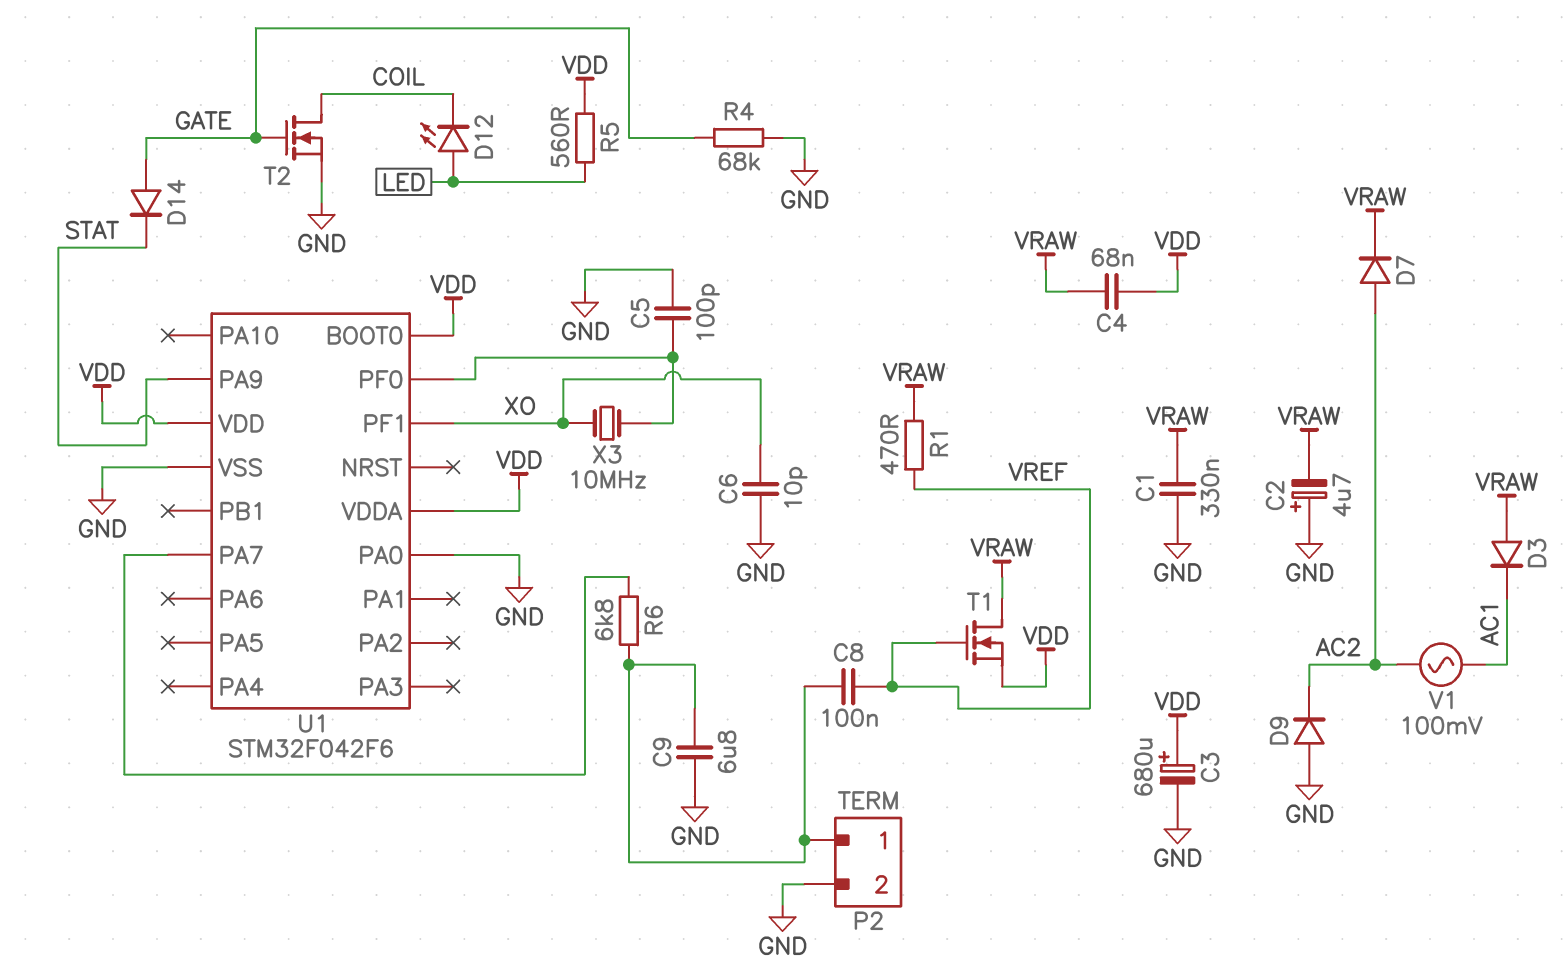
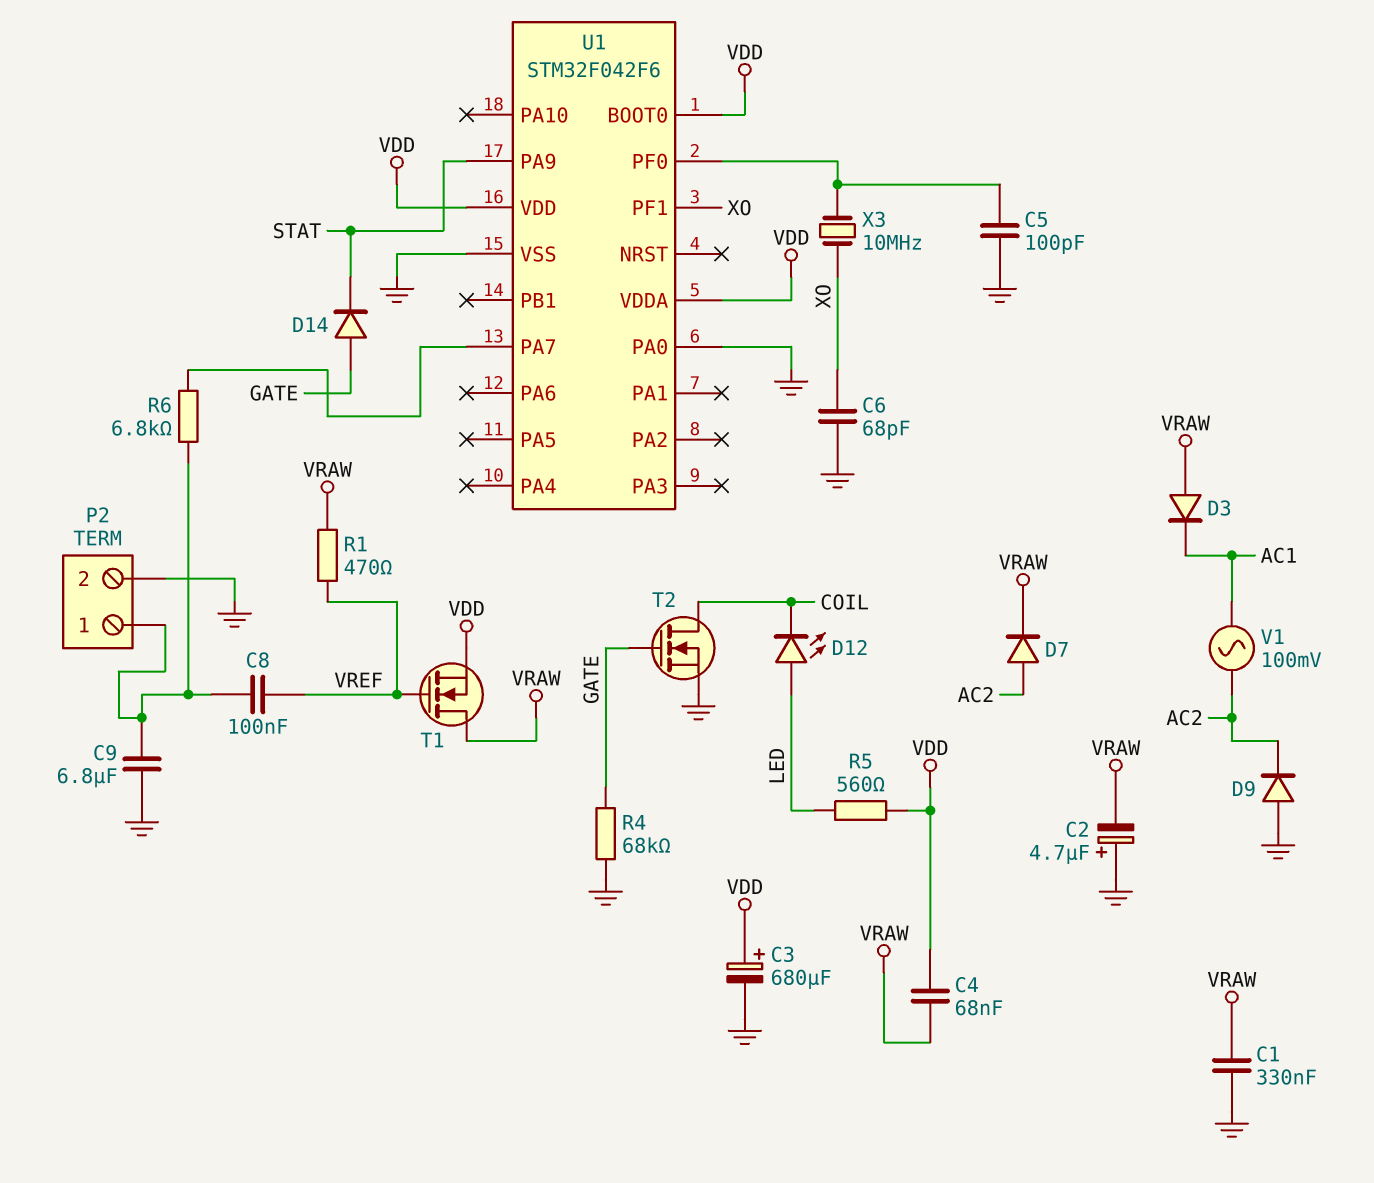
C6: 10pF (GND, XO) -> 68pF (GND, XO)

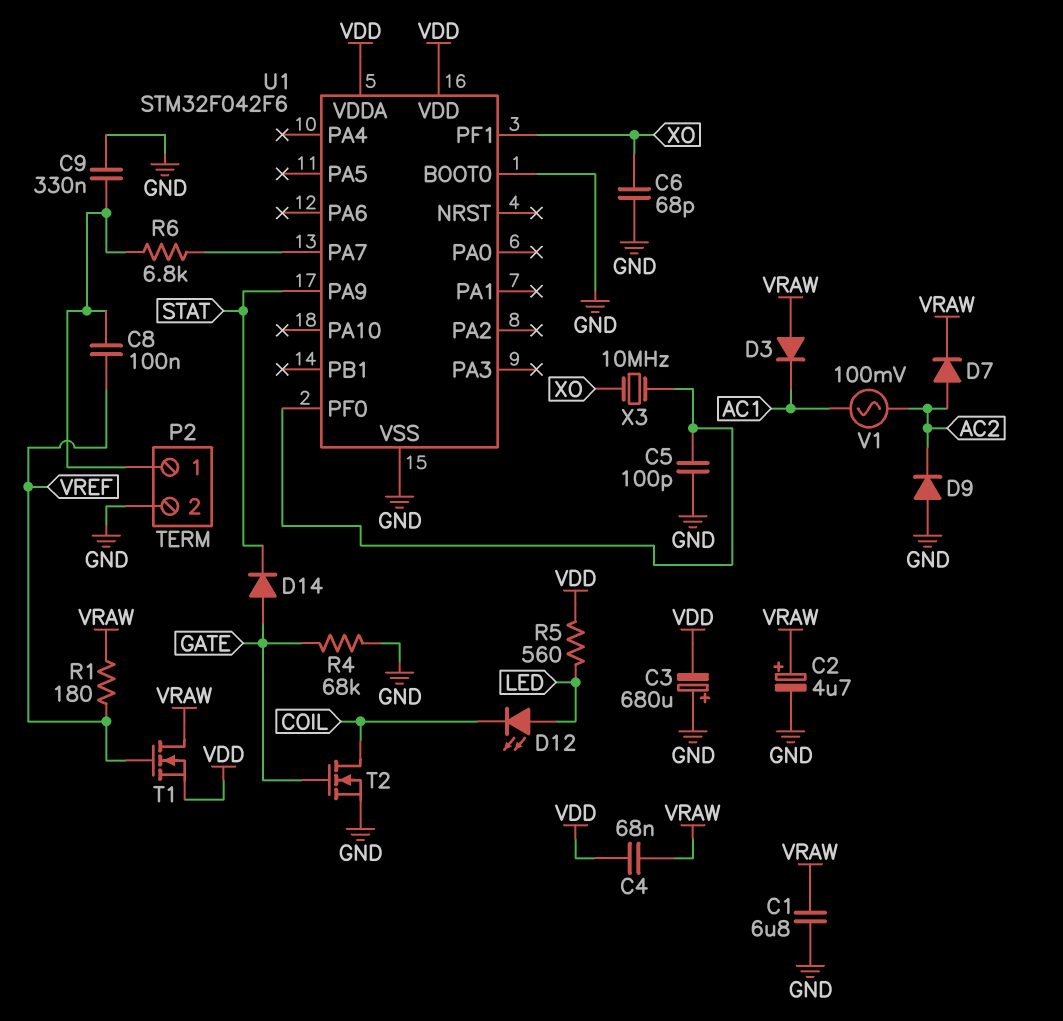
C1: 330nF (GND, VRAW) -> 6.8uF (GND, VRAW)
C2: 4.7uF (plus GND, minus VRAW) -> 4.7uF (plus VRAW, minus GND)
C3: 680uF (plus VDD, minus GND) -> 680uF (plus GND, minus VDD)
C9: 6.8uF (GND, P2/1) -> 330nF (GND, P2/1)
R1: 470 (VRAW, VREF) -> 180 (VRAW, VREF)
U1 pin BOOT0: VDD -> GND
U1 pin PA0: GND -> none

